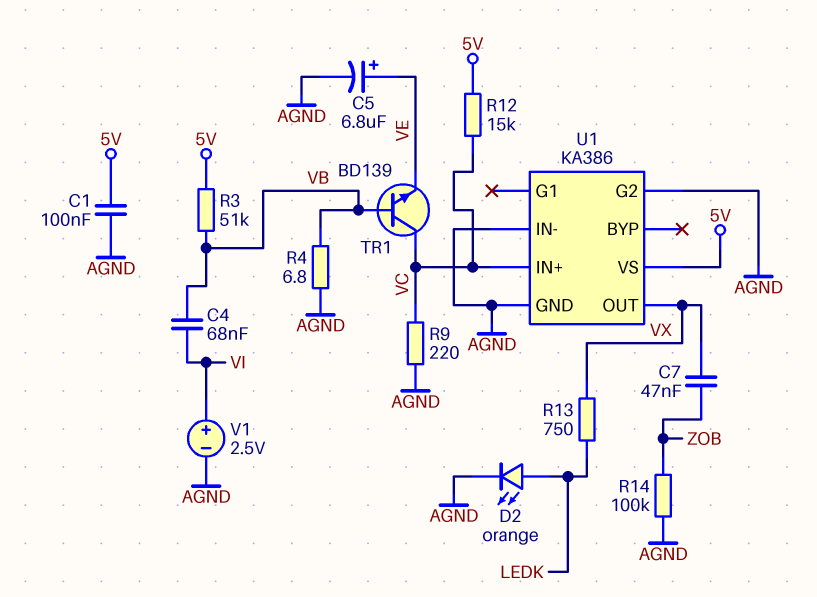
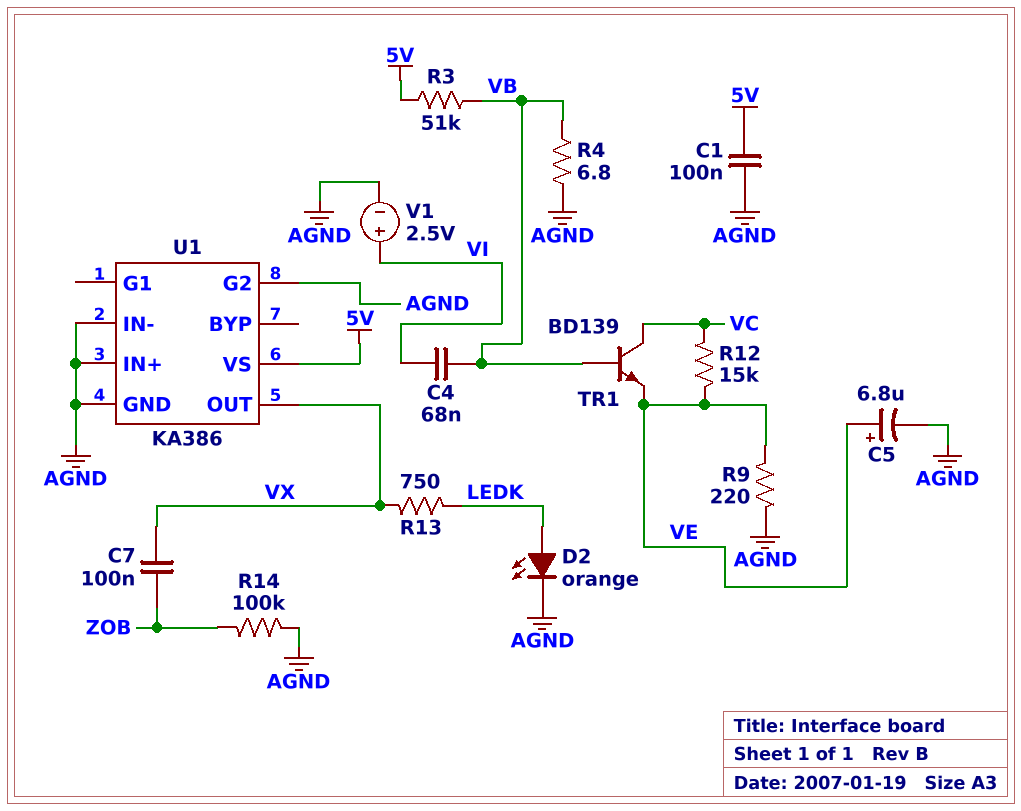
C7: 47nF (VX, ZOB) -> 100nF (VX, ZOB)
R9: 220 (AGND, VC) -> 220 (AGND, VE)
R12: 15k (5V, VC) -> 15k (VC, VE)
U1 pin IN+: VC -> AGND

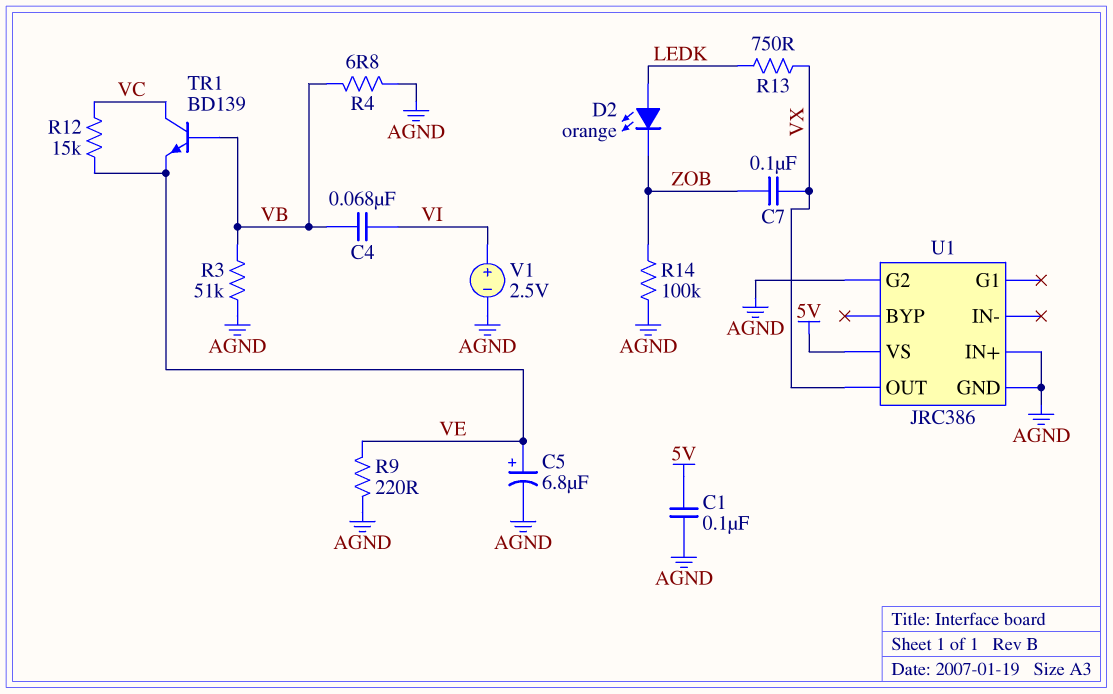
D2: LED orange (A LEDK, K AGND) -> LED orange (A LEDK, K ZOB)
R3: 51k (5V, VB) -> 51k (AGND, VB)
U1: KA386 -> JRC386
U1 pin IN-: AGND -> none

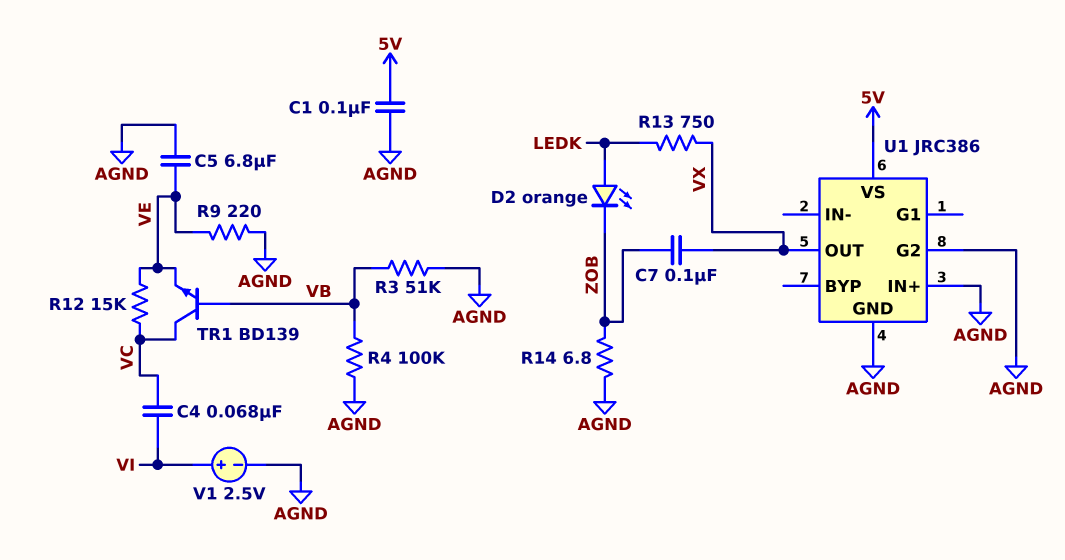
C4: 68nF (VB, VI) -> 68nF (VC, VI)
C5: 6.8uF (plus VE, minus AGND) -> 6.8uF (AGND, VE)
R4: 6.8 (AGND, VB) -> 100k (AGND, VB)
R14: 100k (AGND, ZOB) -> 6.8 (AGND, ZOB)

